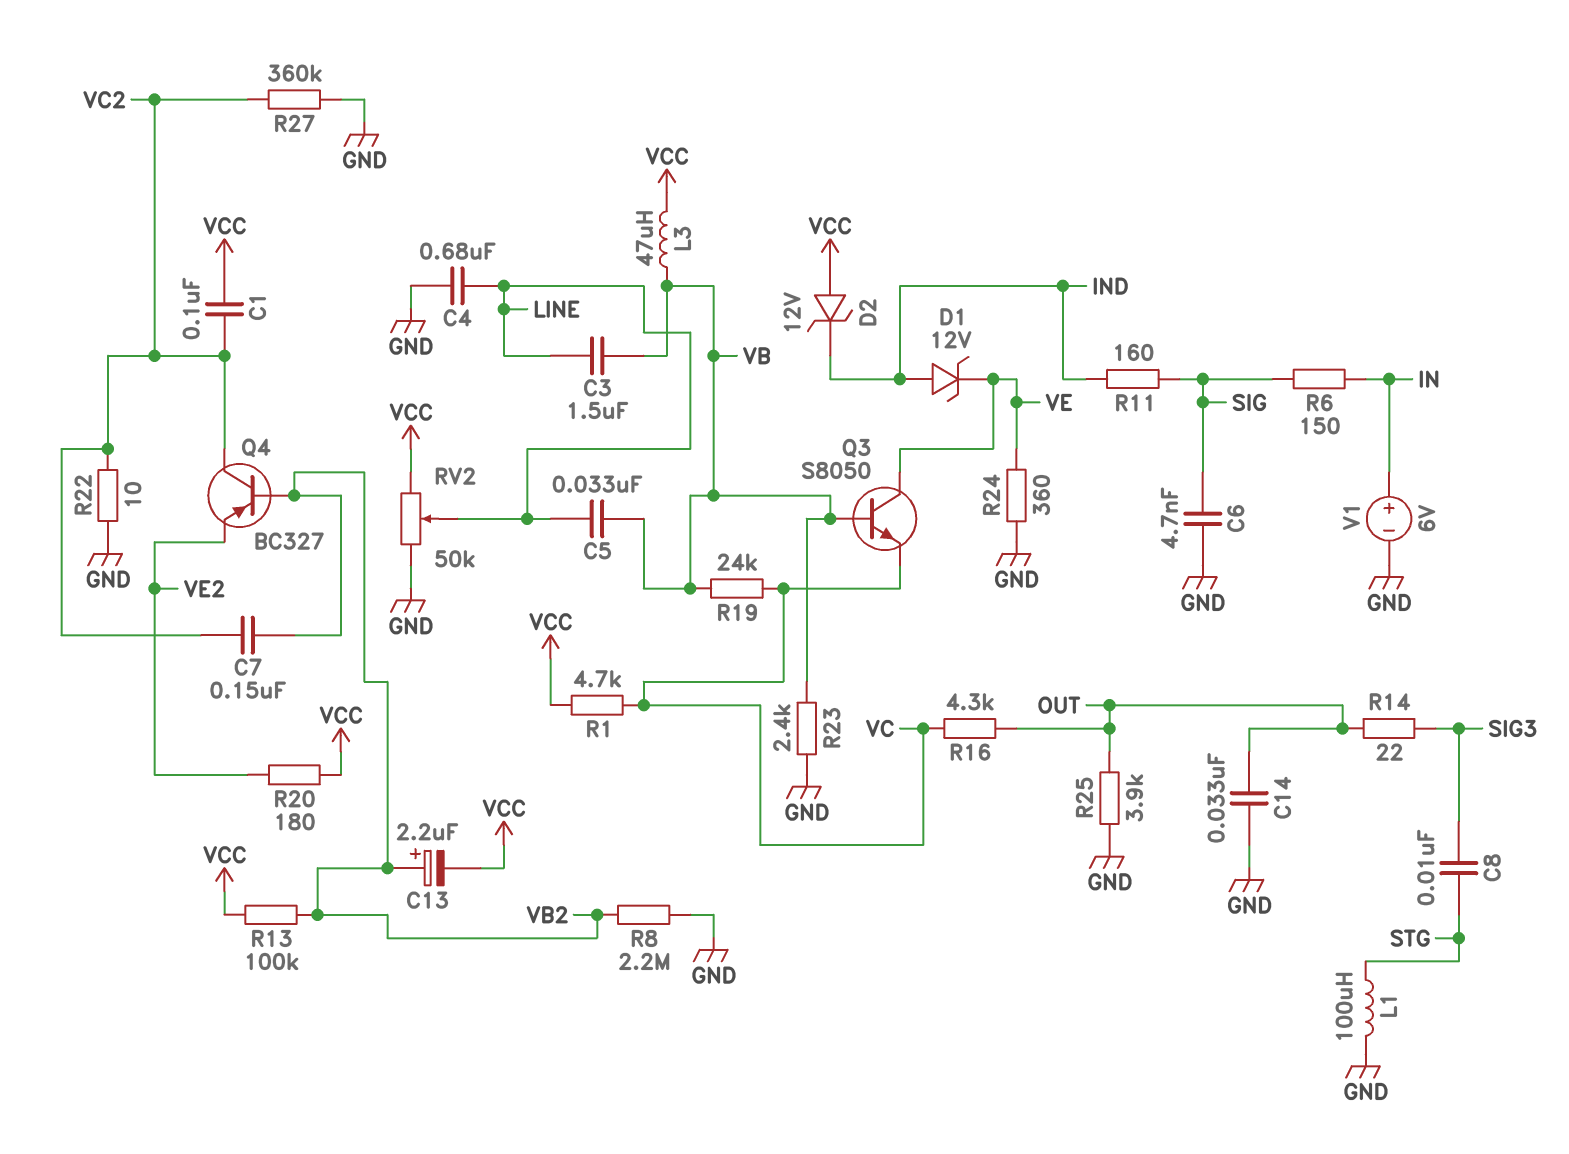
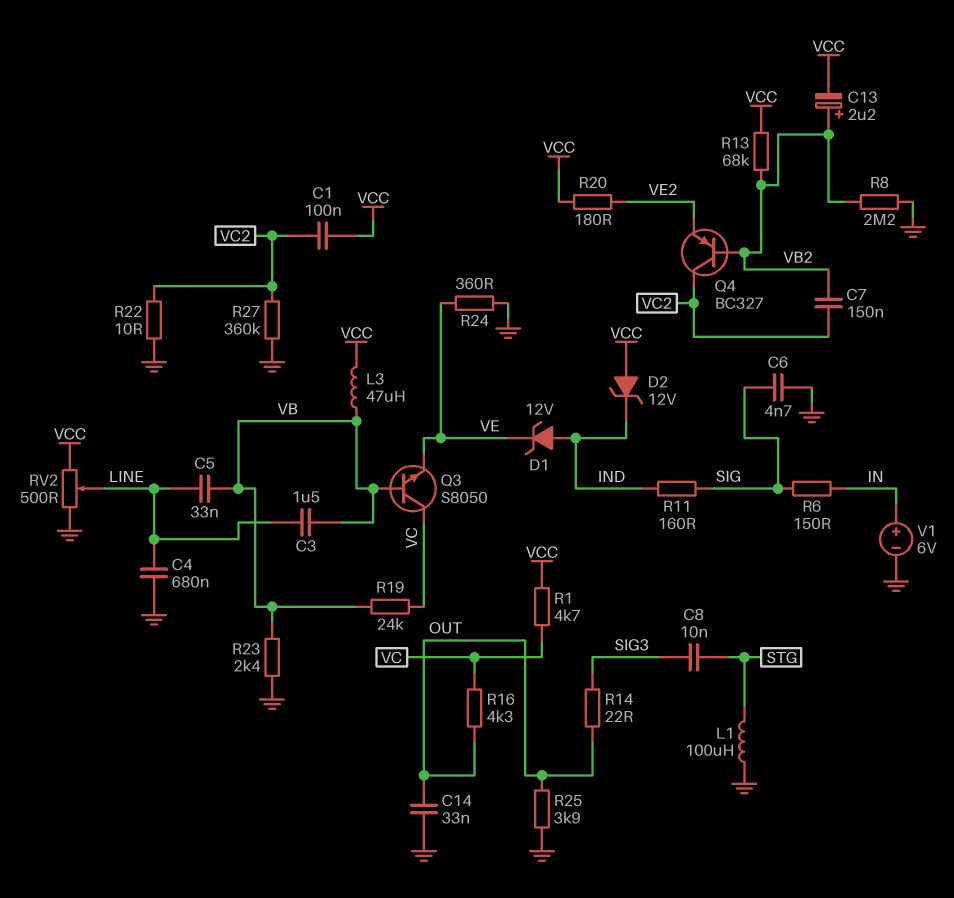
Q3: NPN S8050 (B VB, C VE, E VC) -> NPN S8050 (B VB, C VC, E VE)
R13: 100k (VB2, VCC) -> 68k (VB2, VCC)
RV2: 50k (GND, VCC, wiper LINE) -> 500 (GND, VCC, wiper LINE)

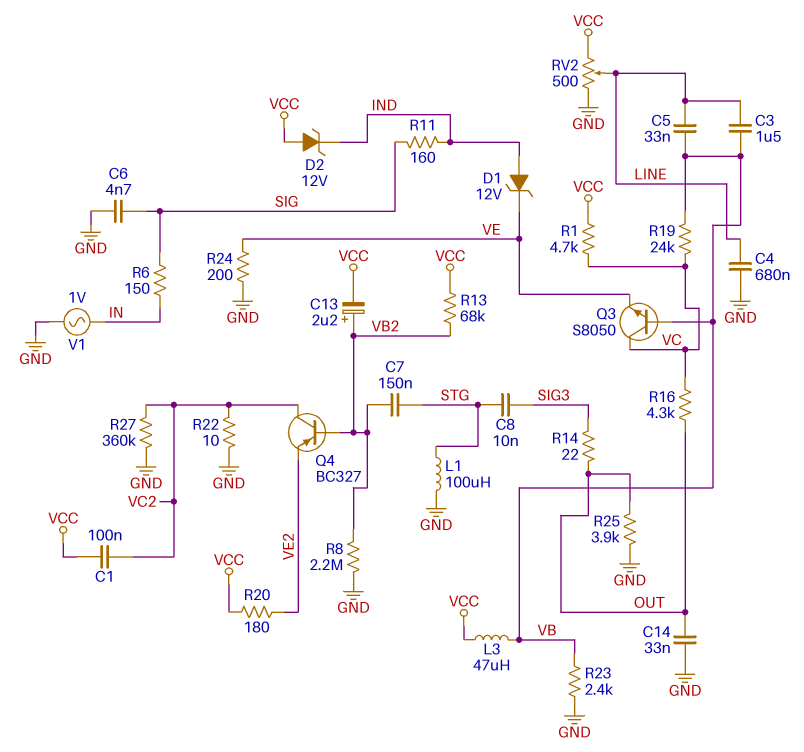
C7: 150nF (VB2, VC2) -> 150nF (STG, VB2)
R24: 360 (GND, VE) -> 200 (GND, VE)
V1: 6V (plus IN, minus GND) -> AC 1V (GND, IN)

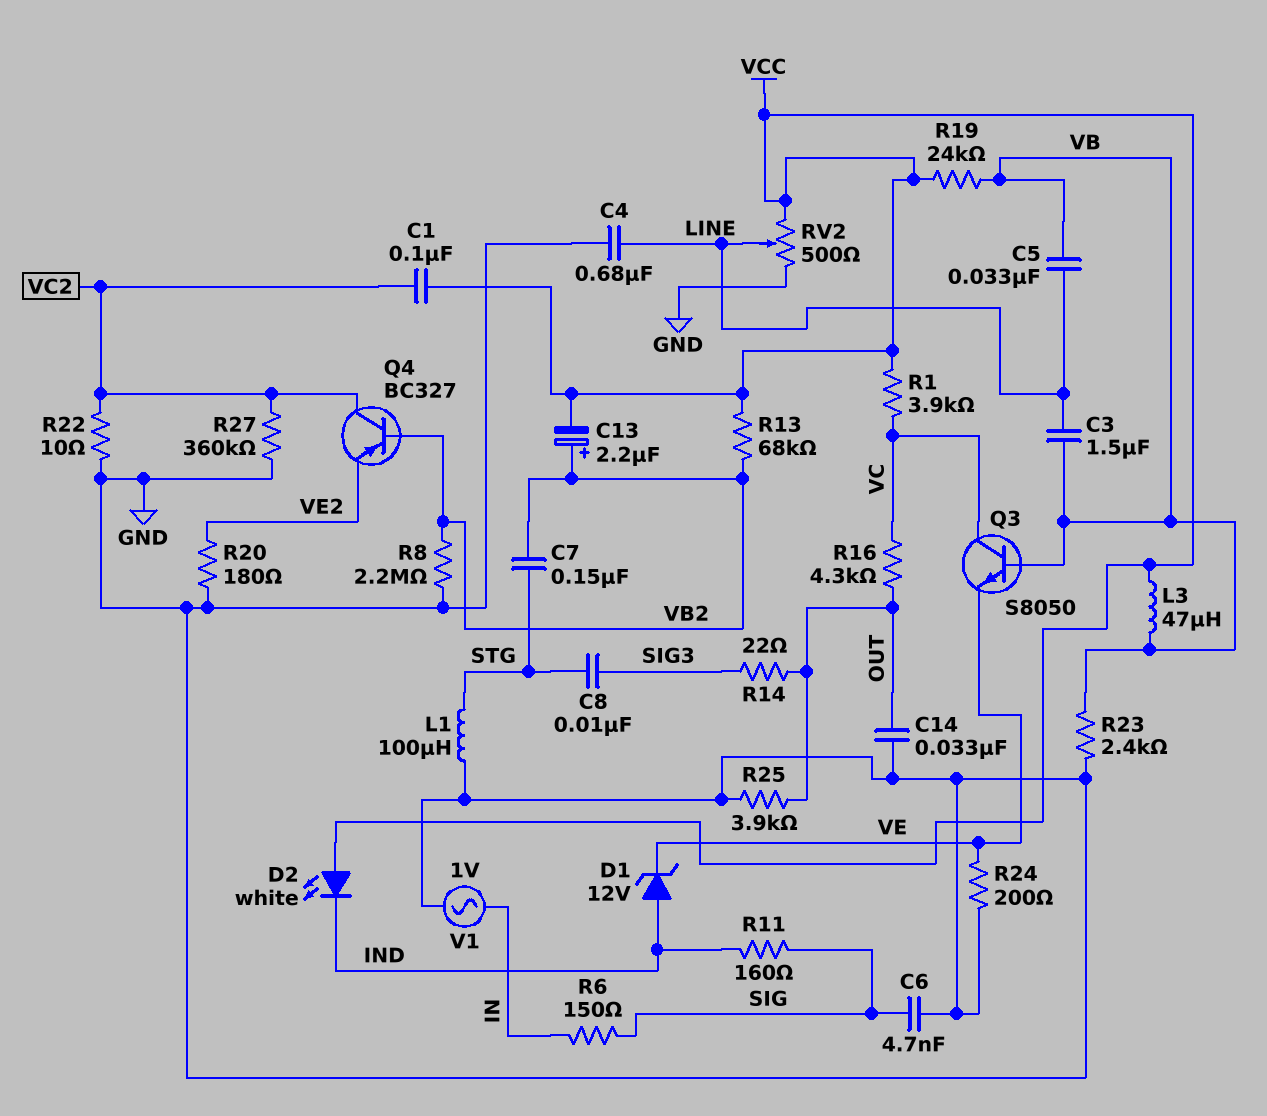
D2: zener 12V (A VCC, K IND) -> LED white (A VCC, K IND)
R1: 4.7k (VC, VCC) -> 3.9k (VC, VCC)
R19: 24k (VB, VC) -> 24k (VB, VCC)
R20: 180 (VCC, VE2) -> 180 (GND, VE2)

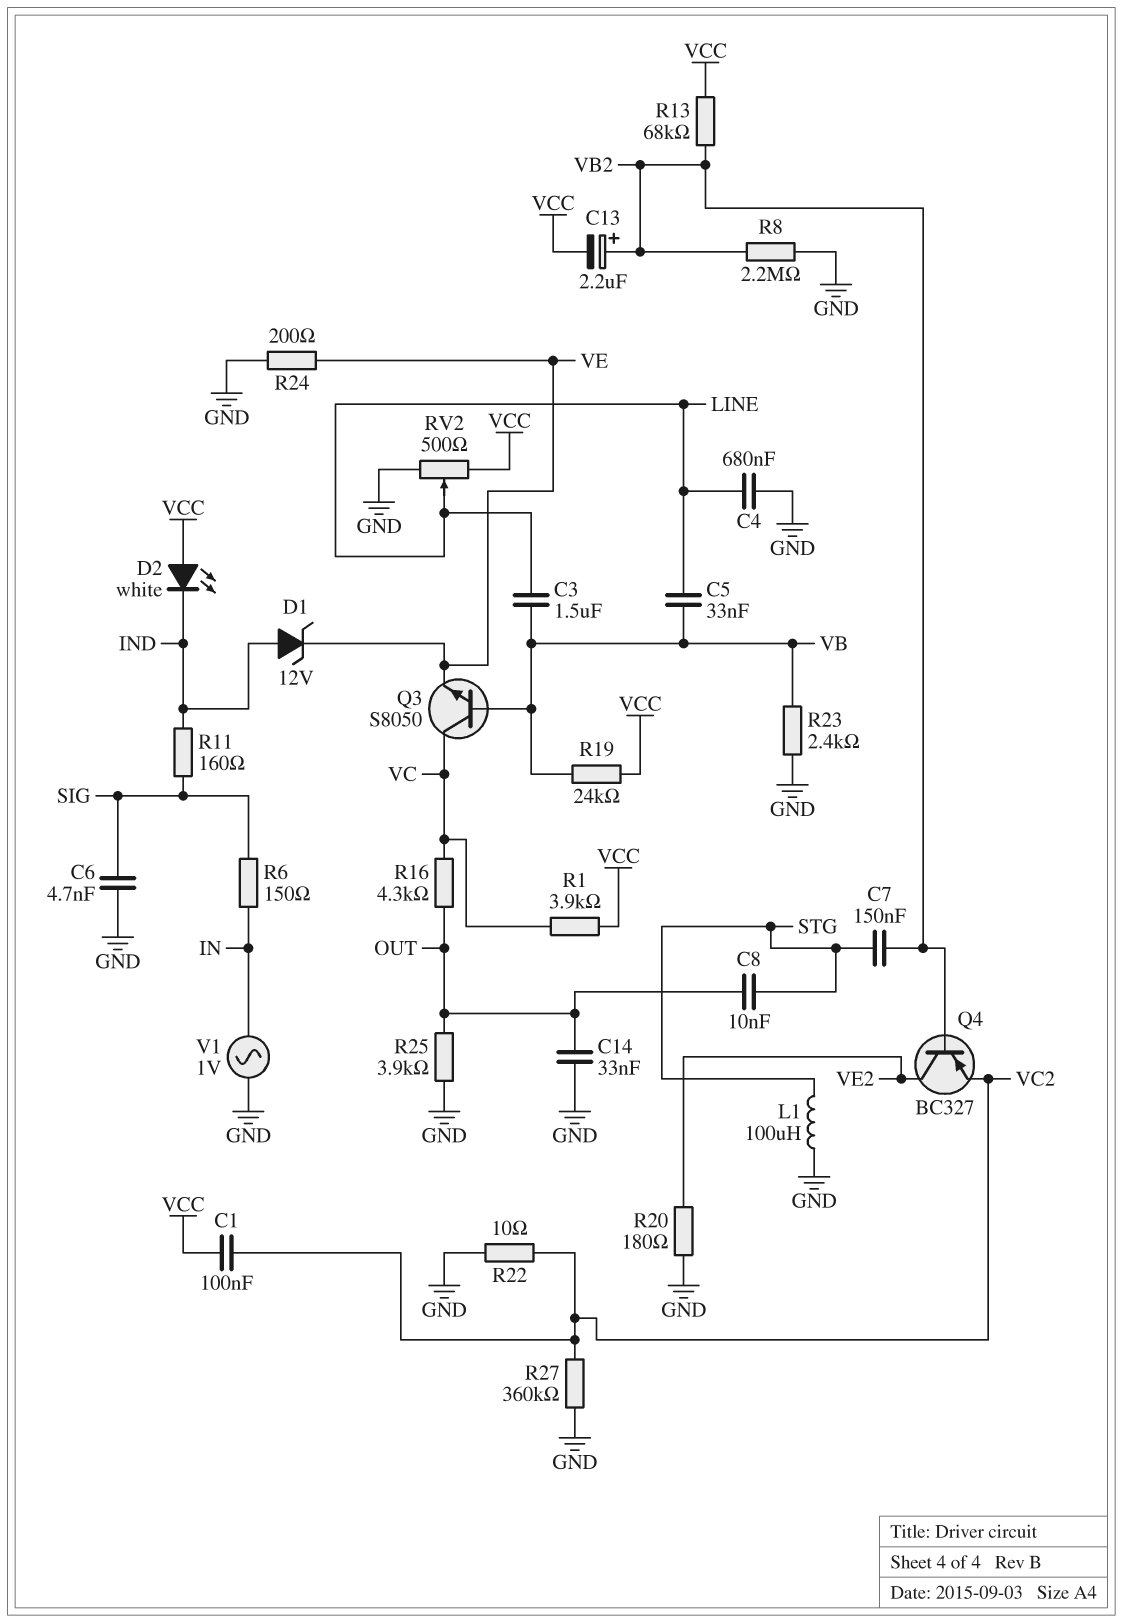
C8: 10nF (SIG3, STG) -> 10nF (OUT, STG)
L3: 47uH (VB, VCC) -> none
Q4: PNP BC327 (B VB2, C VC2, E VE2) -> PNP BC327 (B VB2, C VE2, E VC2)
R14: 22 (OUT, SIG3) -> none

